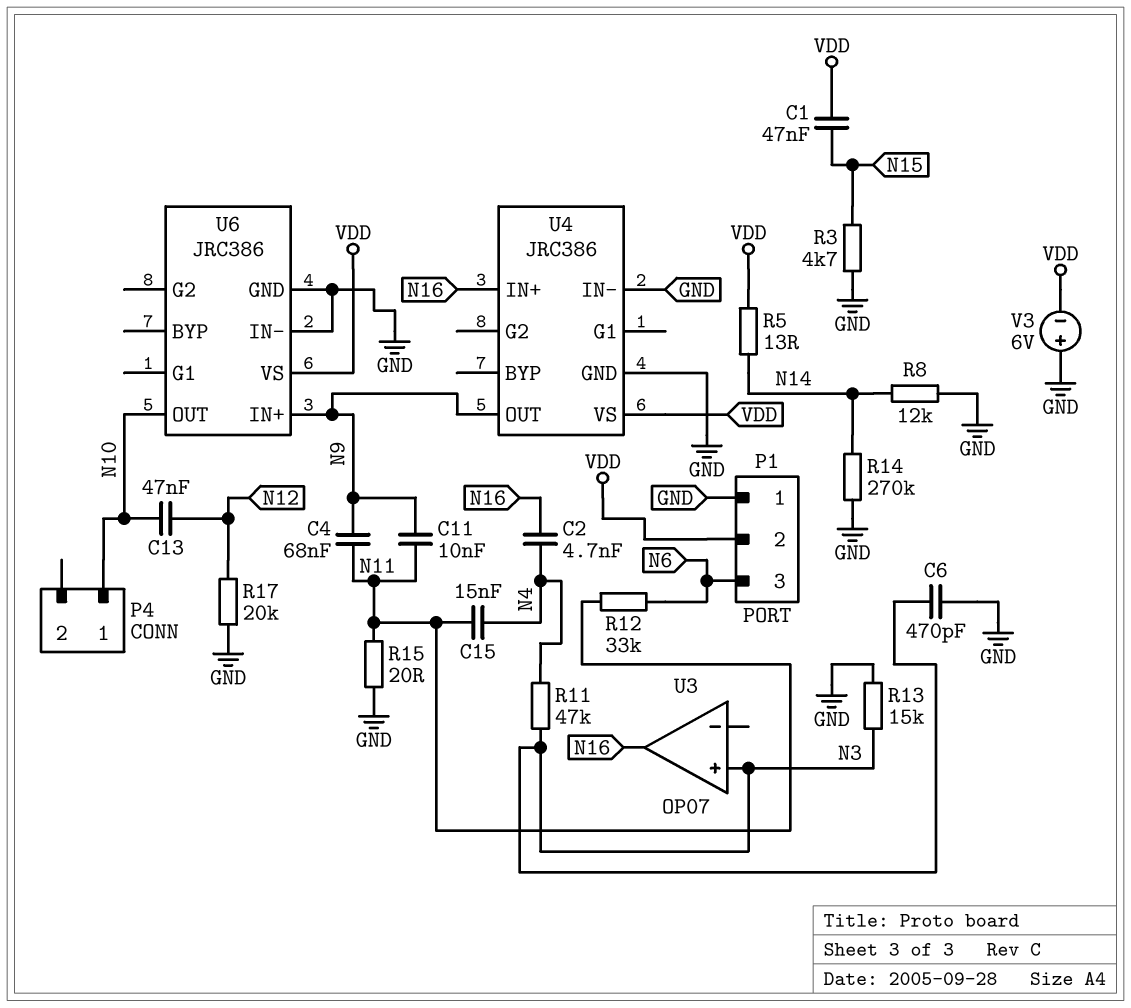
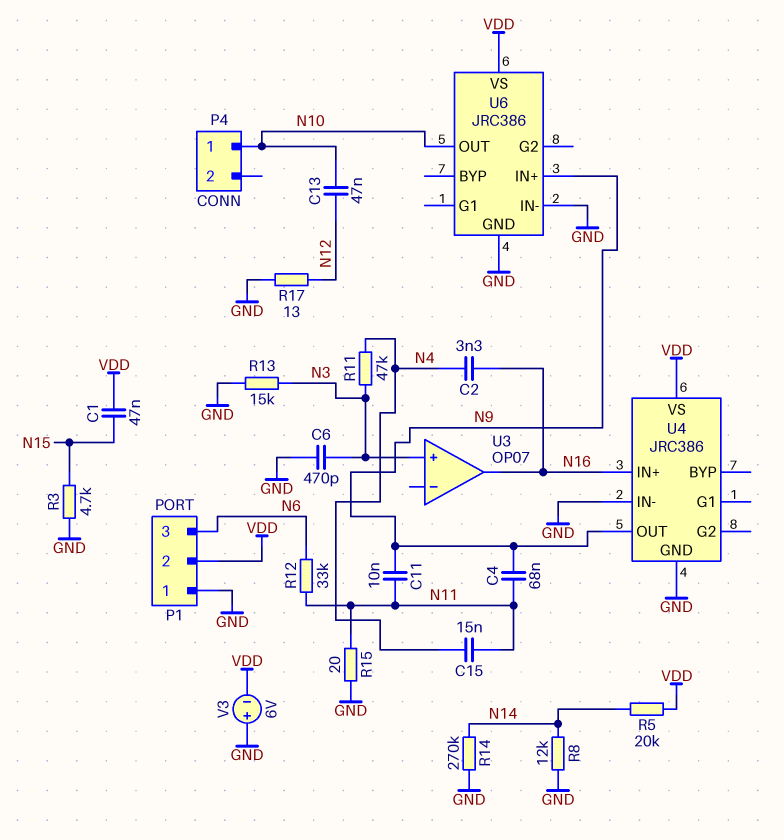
C2: 4.7nF (N4, N16) -> 3.3nF (N4, N16)
R5: 13 (N14, VDD) -> 20k (N14, VDD)
R17: 20k (GND, N12) -> 13 (GND, N12)

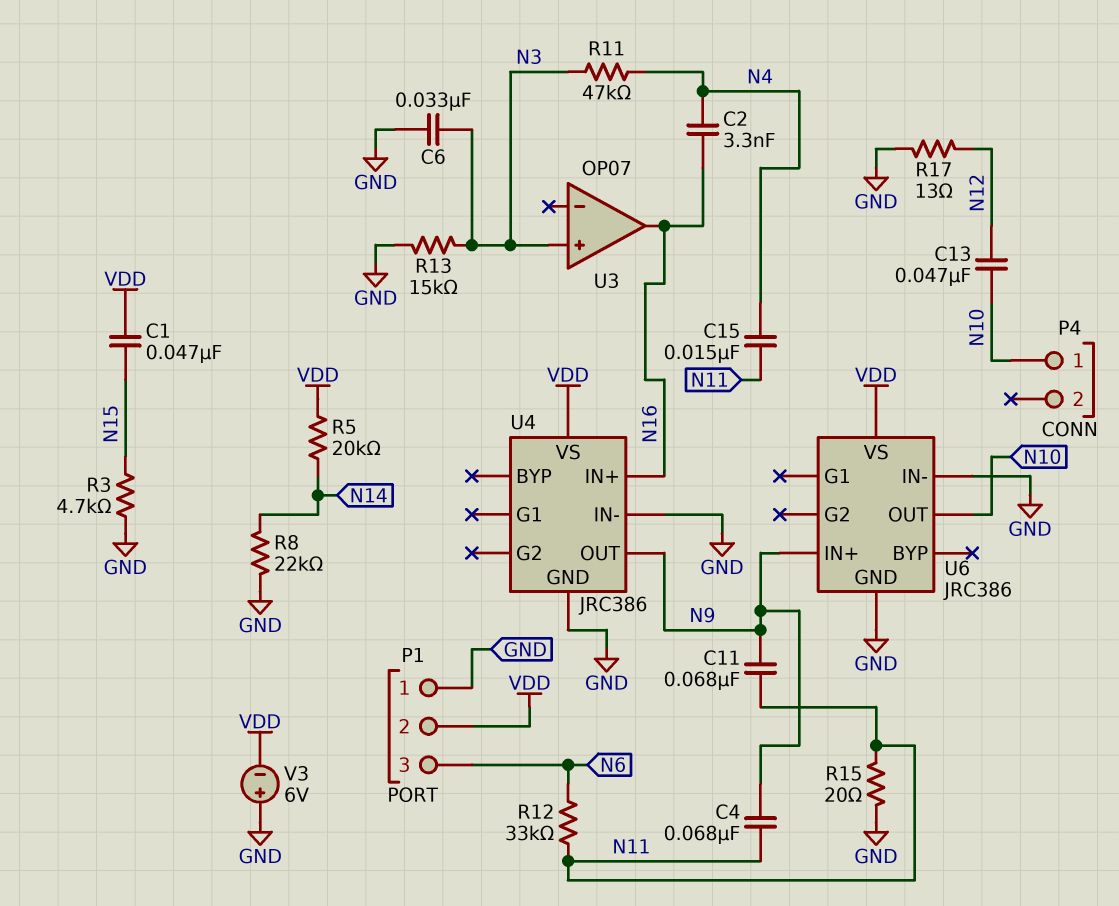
C6: 470pF (GND, N3) -> 33nF (GND, N3)
C11: 10nF (N9, N11) -> 68nF (N9, N11)
R8: 12k (GND, N14) -> 22k (GND, N14)
R14: 270k (GND, N14) -> none

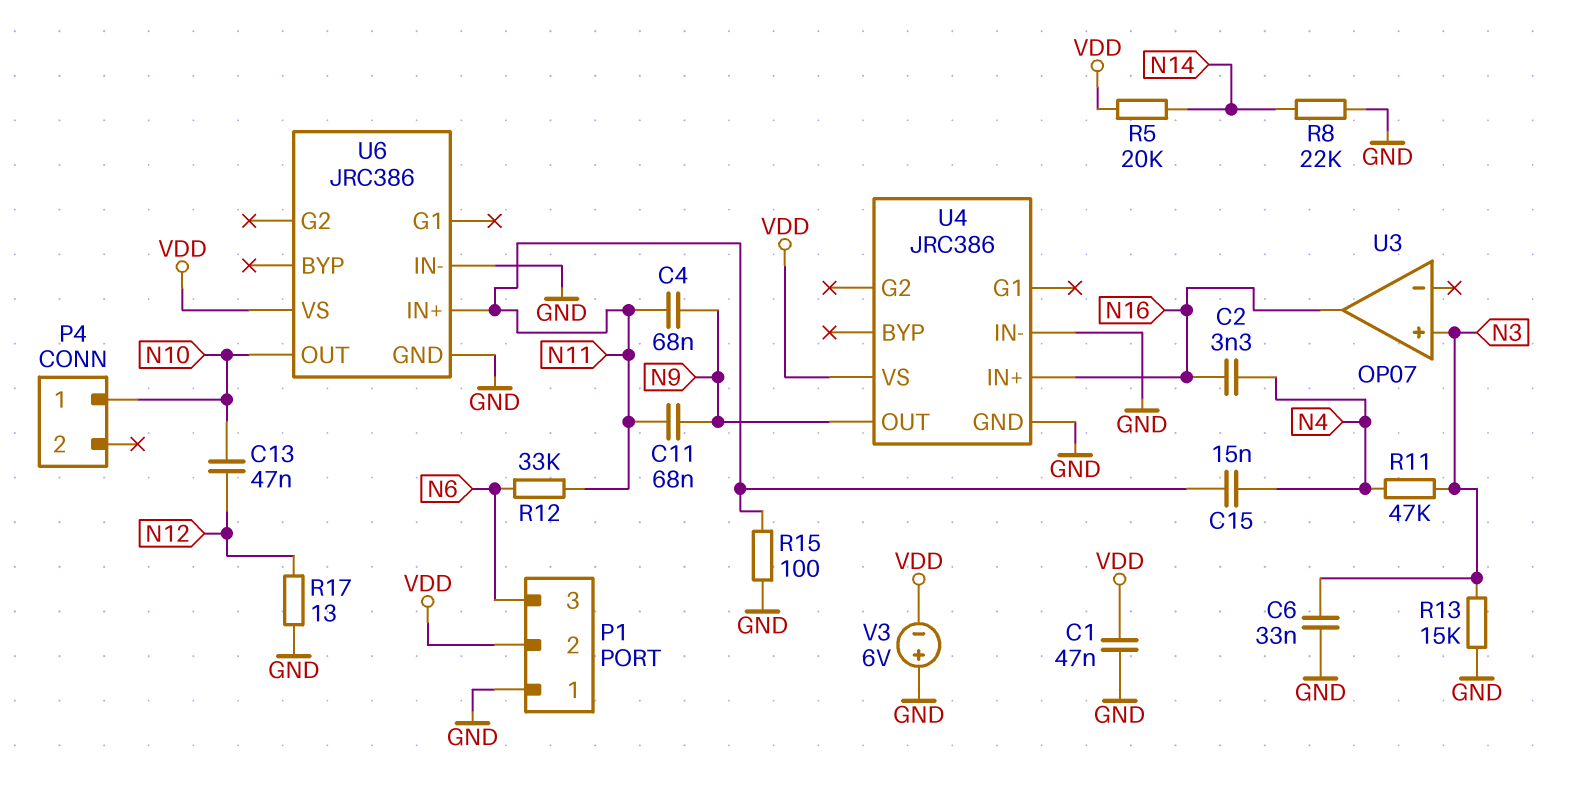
C1: 47nF (N15, VDD) -> 47nF (GND, VDD)
R3: 4.7k (GND, N15) -> none
R15: 20 (GND, N11) -> 100 (GND, N11)
U6 pin IN+: N9 -> N11

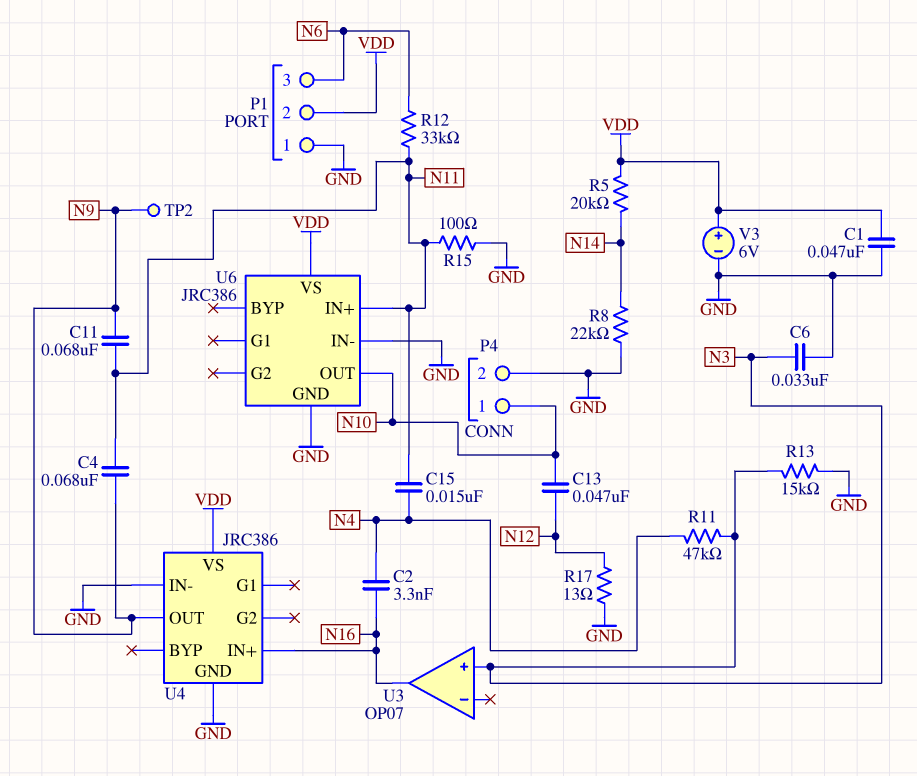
P4 pin 2: none -> GND
TP2: none -> test point (N9)
V3: 6V (plus GND, minus VDD) -> 6V (plus VDD, minus GND)

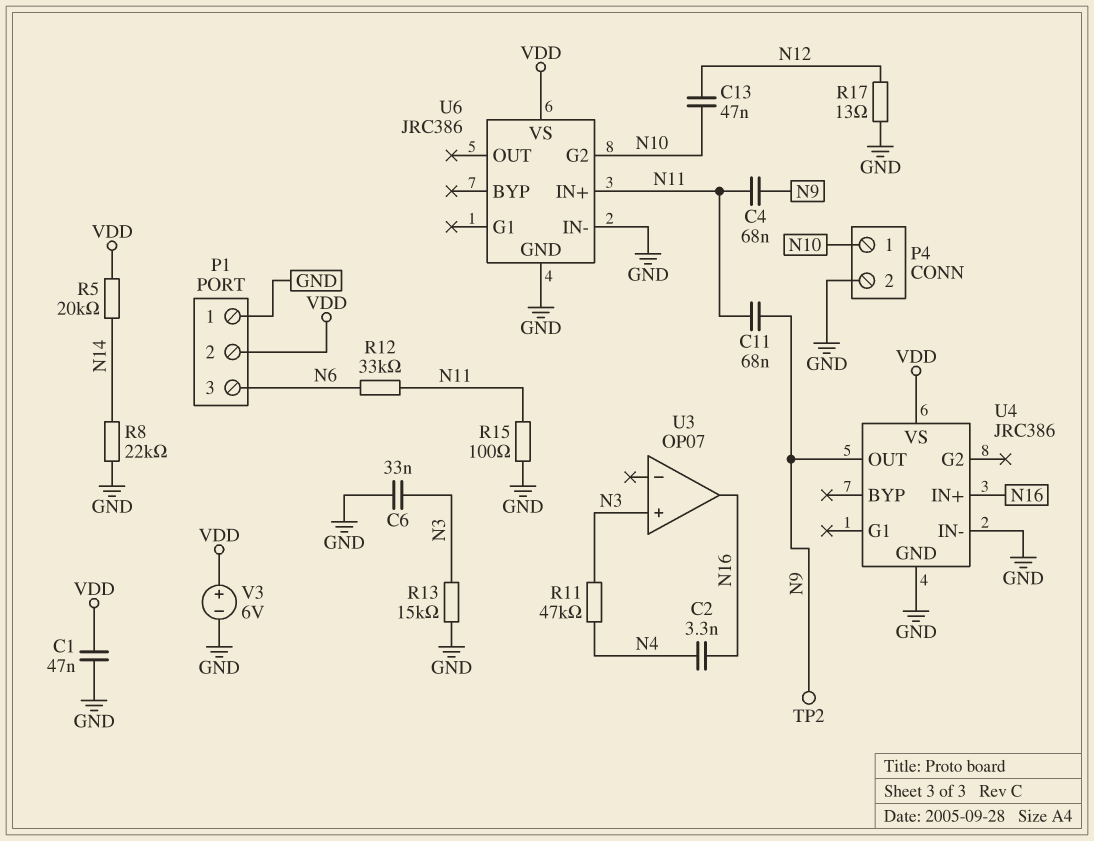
C15: 15nF (N4, N11) -> none
U6 pin G2: none -> N10
U6 pin OUT: N10 -> none

